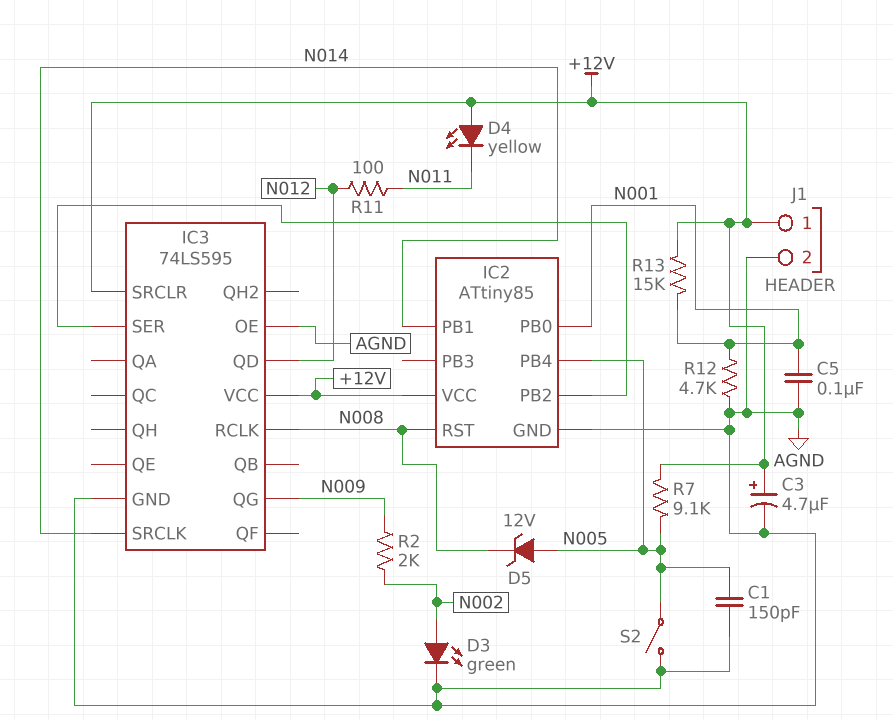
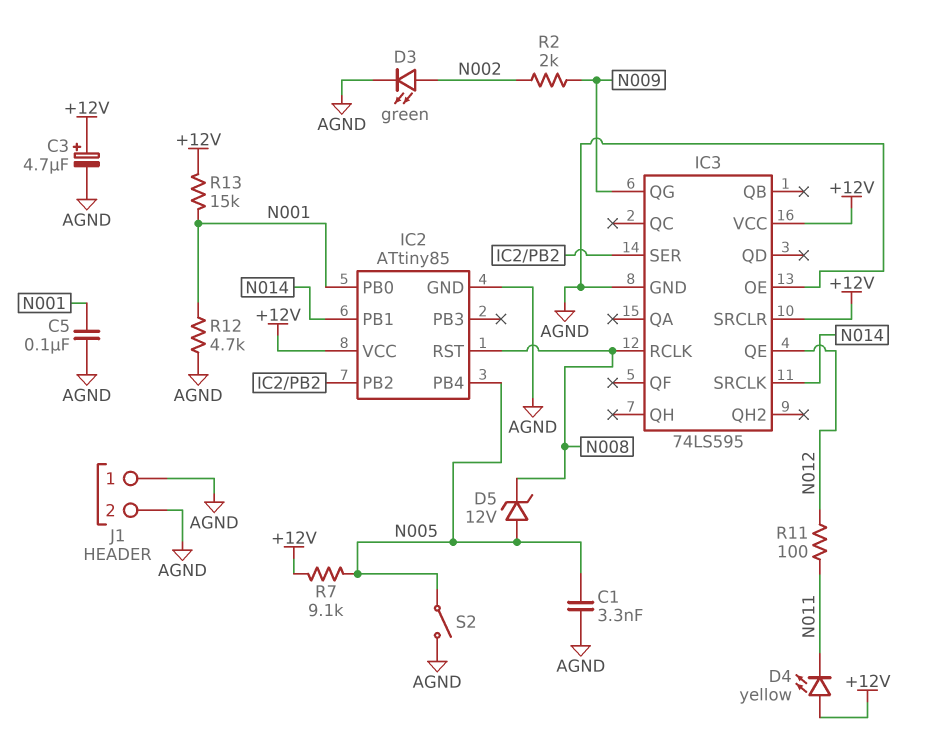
C1: 150pF (AGND, N005) -> 3.3nF (AGND, N005)
IC3 pin QD: N012 -> none
IC3 pin QE: none -> N012
J1 pin 1: +12V -> AGND

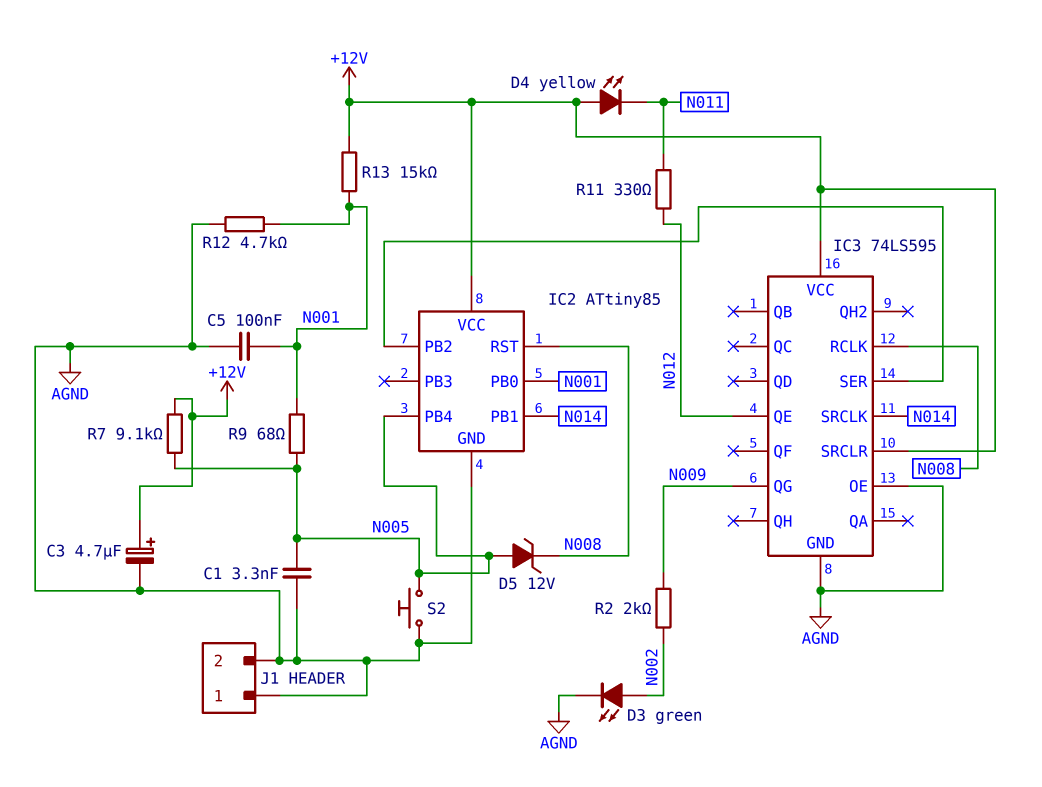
R9: none -> 68 (N001, N005)
R11: 100 (N011, N012) -> 330 (N011, N012)
S2: switch (AGND, N005) -> button (AGND, N005)

